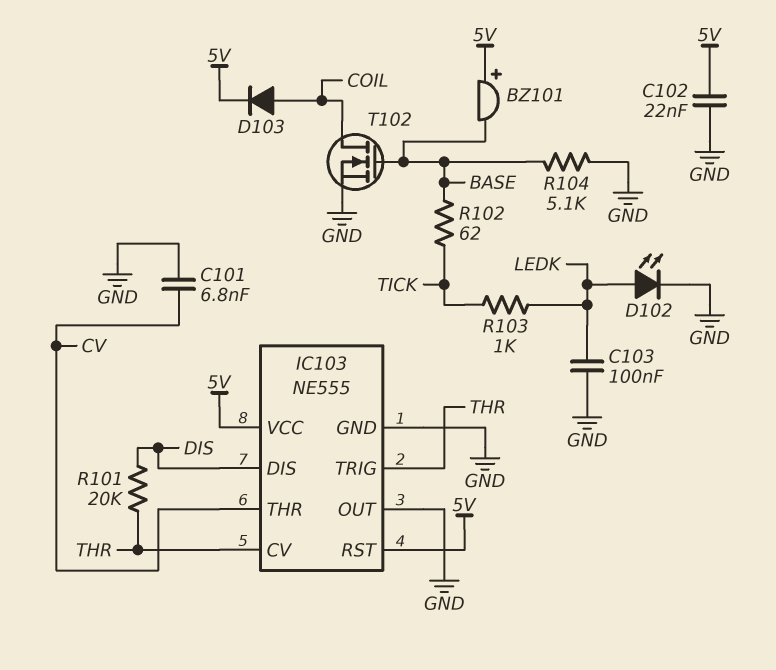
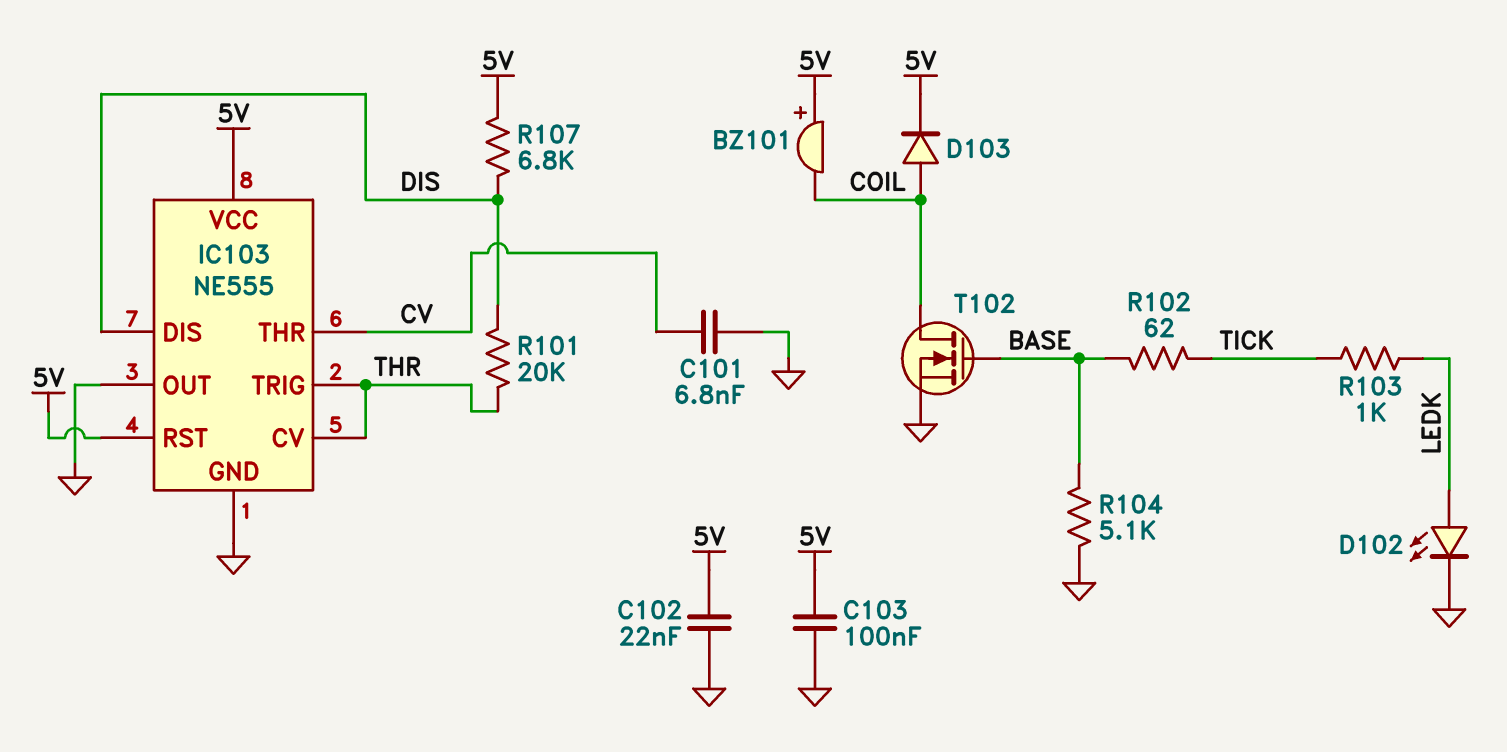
BZ101: buzzer (plus 5V, minus BASE) -> buzzer (plus 5V, minus COIL)
C103: 100nF (GND, LEDK) -> 100nF (5V, GND)
R107: none -> 6.8k (5V, DIS)

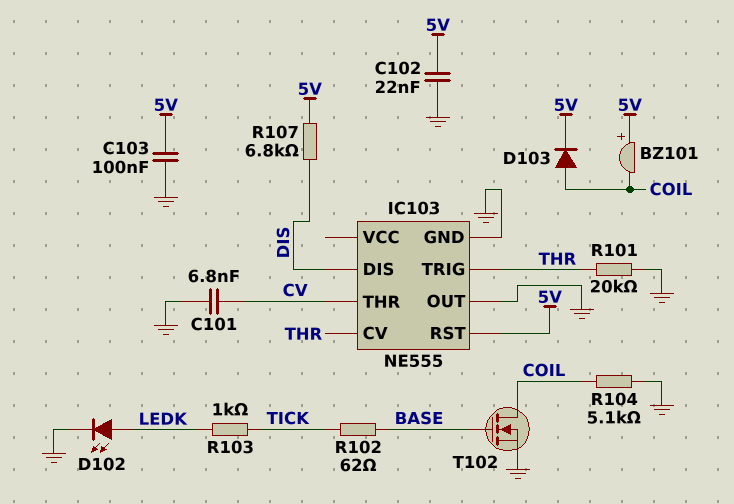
IC103 pin VCC: 5V -> none
R101: 20k (DIS, THR) -> 20k (GND, THR)
R104: 5.1k (BASE, GND) -> 5.1k (COIL, GND)

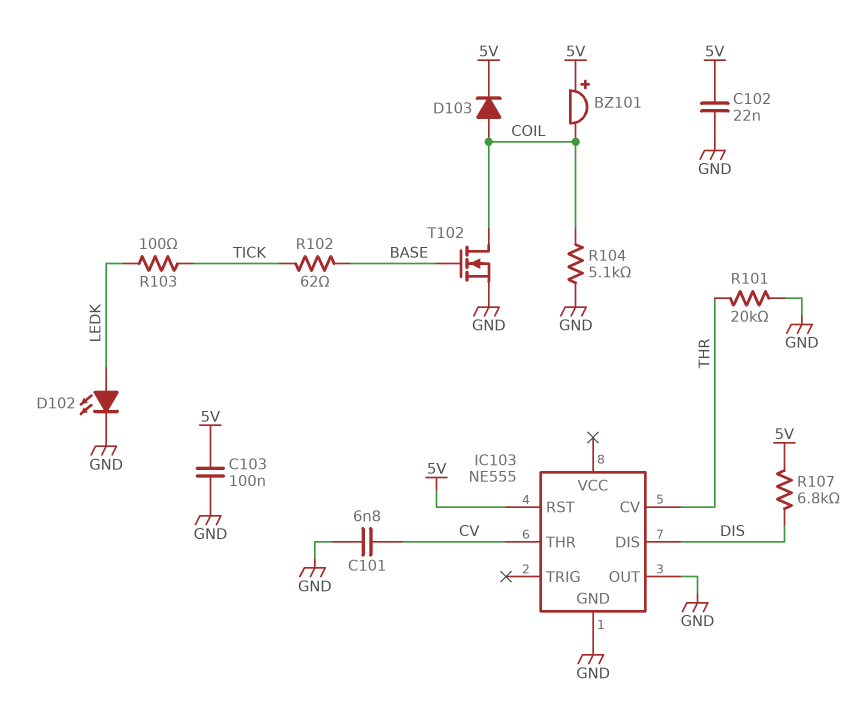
IC103 pin TRIG: THR -> none
R103: 1k (LEDK, TICK) -> 100 (LEDK, TICK)

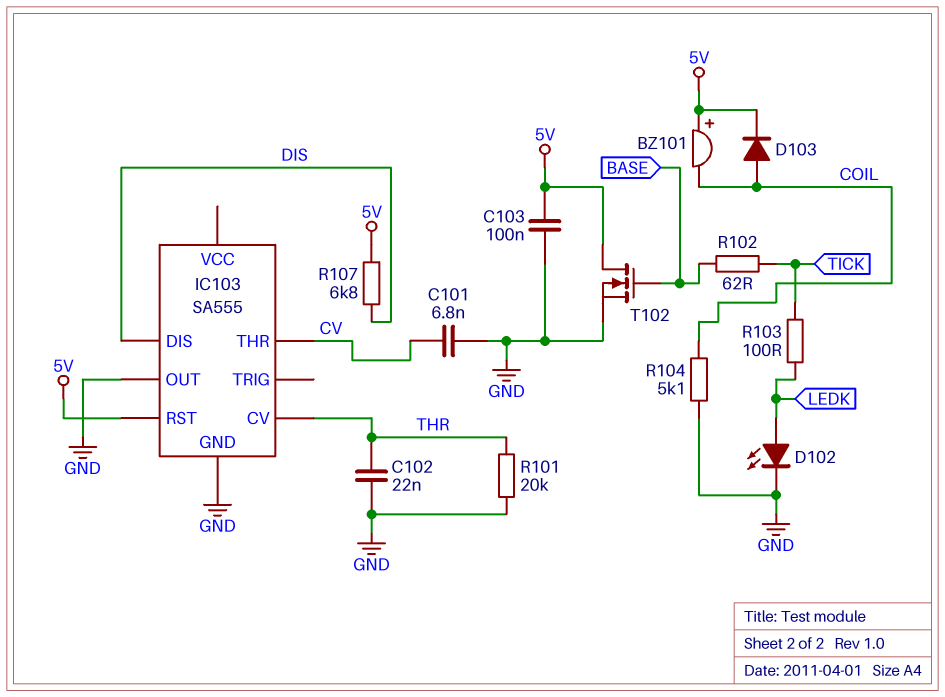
C102: 22nF (5V, GND) -> 22nF (GND, THR)
IC103: NE555 -> SA555
T102: NMOS (G BASE, D COIL, S GND) -> NMOS (G BASE, D 5V, S GND)

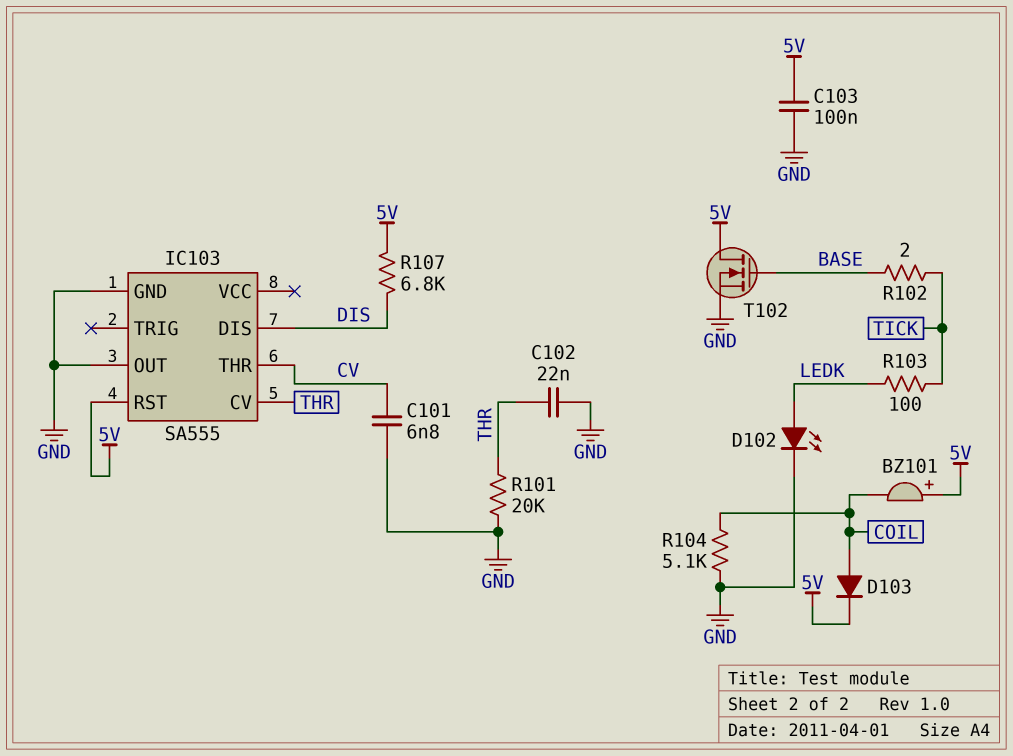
R102: 62 (BASE, TICK) -> 2 (BASE, TICK)

